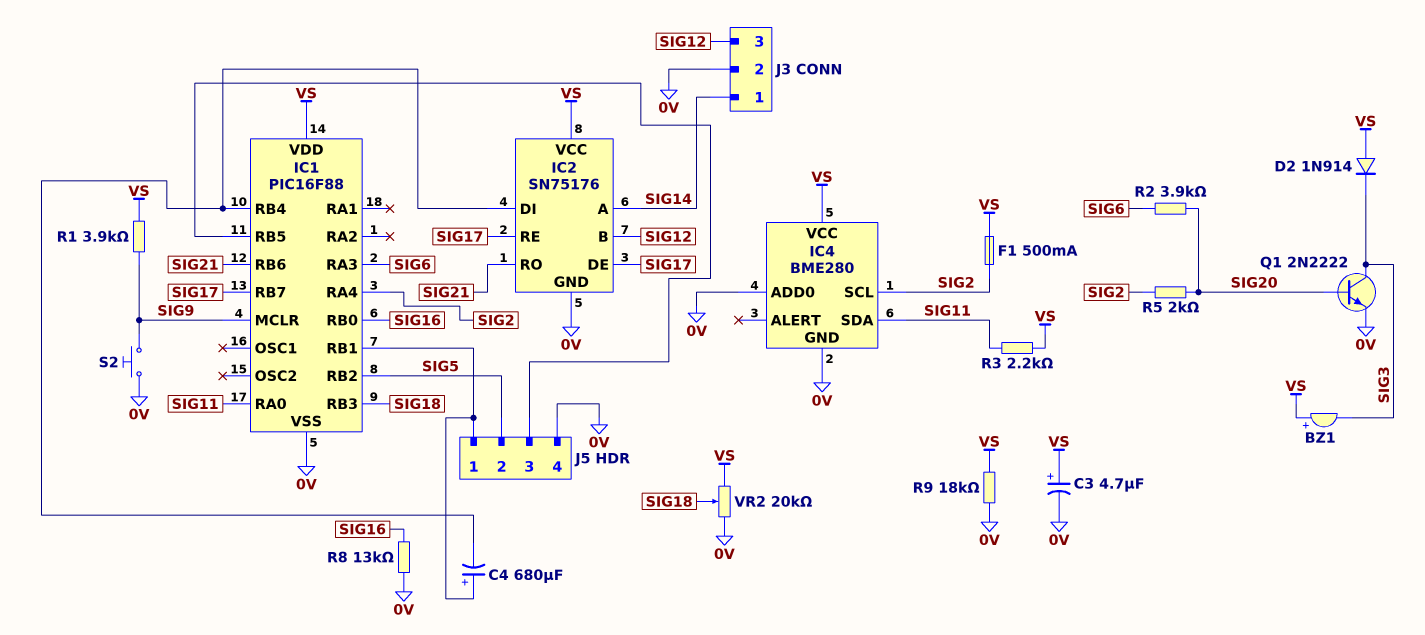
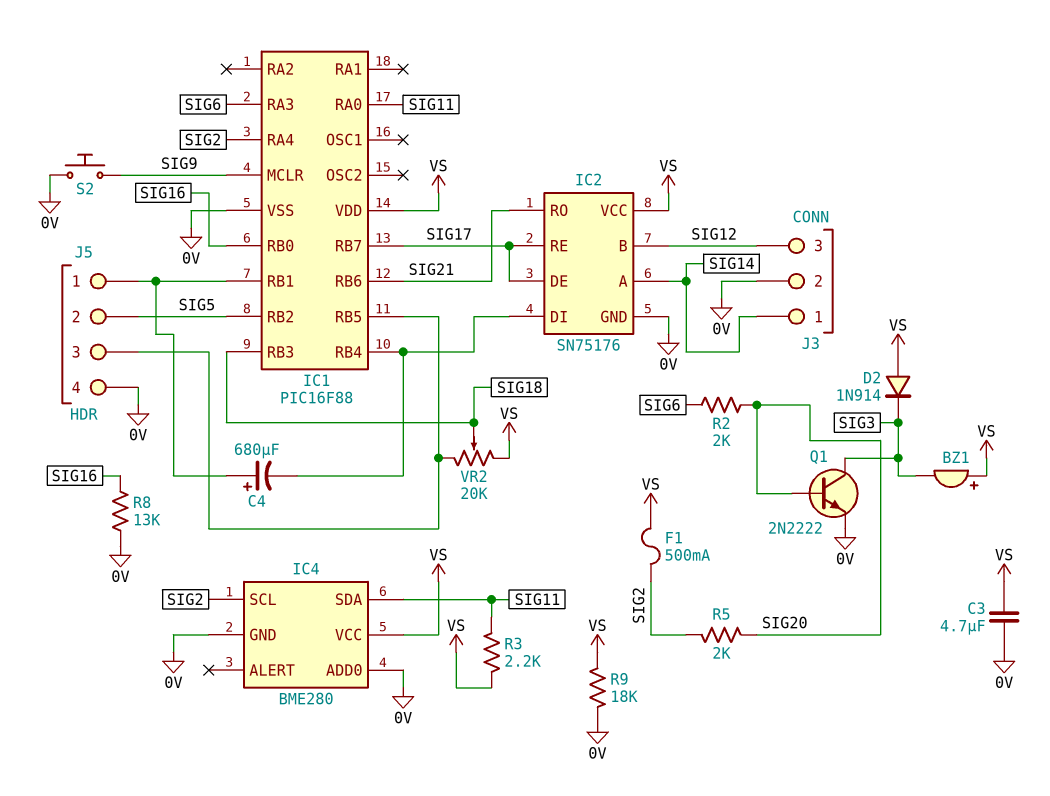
C3: 4.7uF (plus VS, minus 0V) -> 4.7uF (0V, VS)
R1: 3.9k (SIG9, VS) -> none
R2: 3.9k (SIG6, SIG20) -> 2k (SIG6, SIG20)
VR2: 20k (0V, VS, wiper SIG18) -> 20k (IC1/RB5, VS, wiper SIG18)

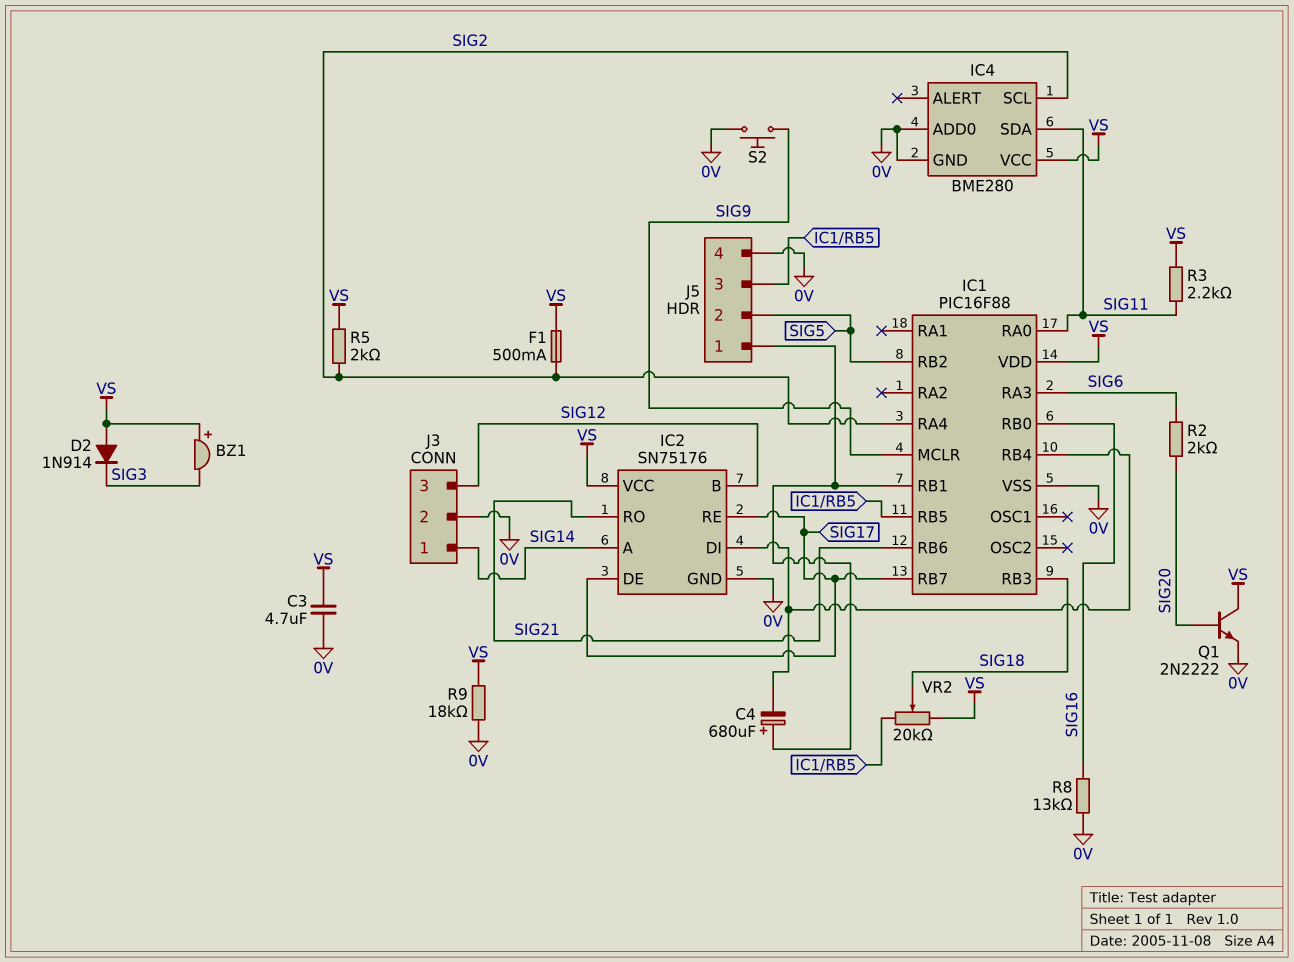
Q1: NPN 2N2222 (B SIG20, C SIG3, E 0V) -> NPN 2N2222 (B SIG20, C VS, E 0V)
R5: 2k (SIG2, SIG20) -> 2k (SIG2, VS)

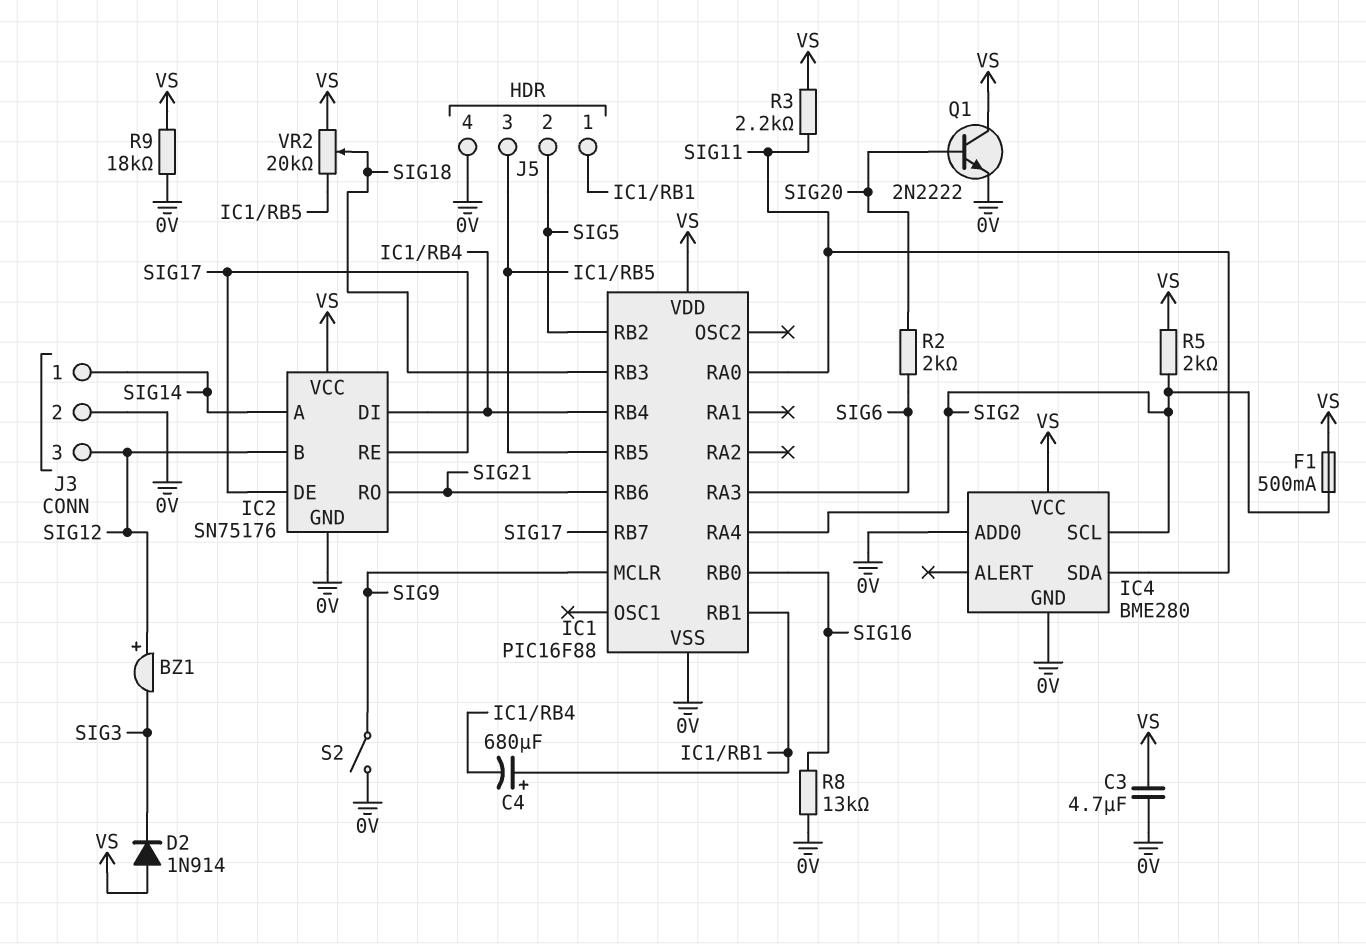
BZ1: buzzer (plus VS, minus SIG3) -> buzzer (plus SIG12, minus SIG3)
S2: button (0V, SIG9) -> switch (0V, SIG9)

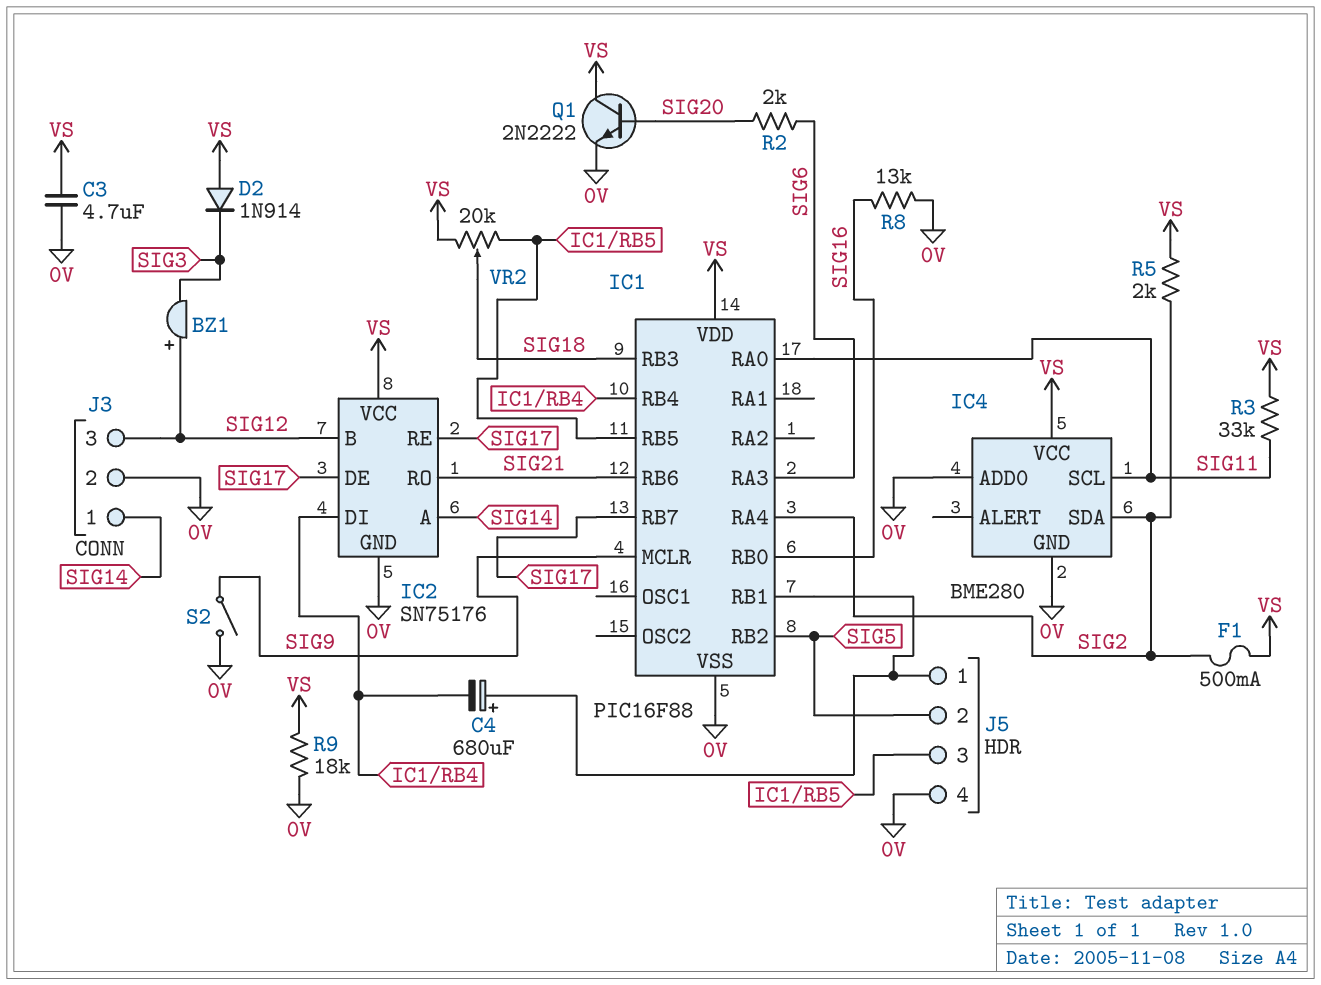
IC4 pin SCL: SIG2 -> SIG11
IC4 pin SDA: SIG11 -> SIG2
R3: 2.2k (SIG11, VS) -> 33k (SIG11, VS)

